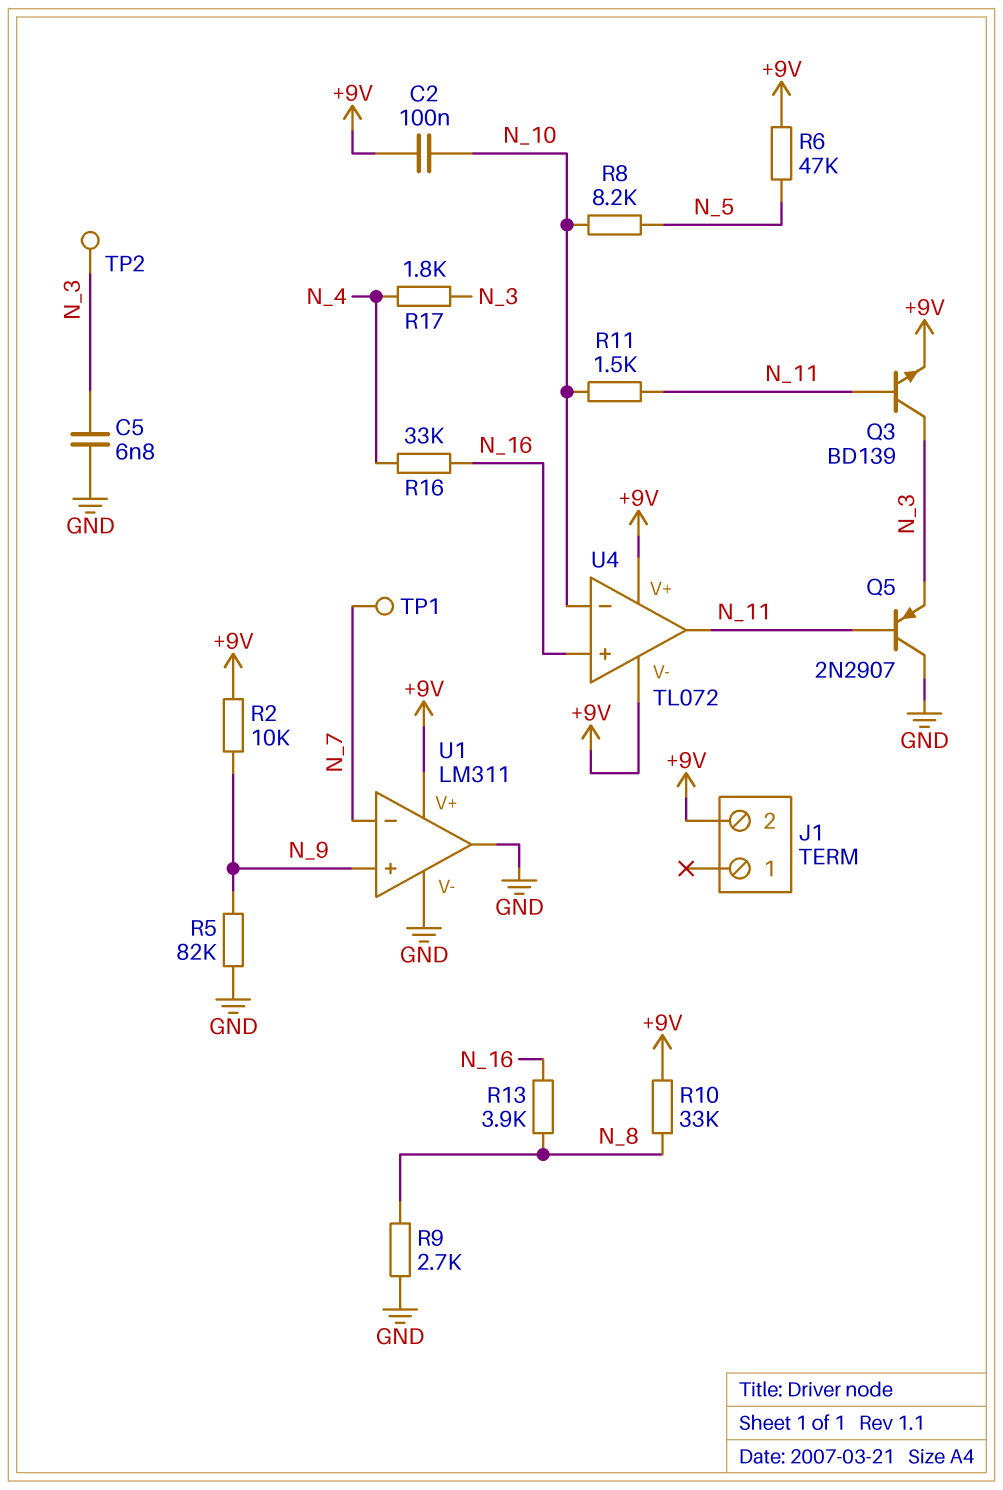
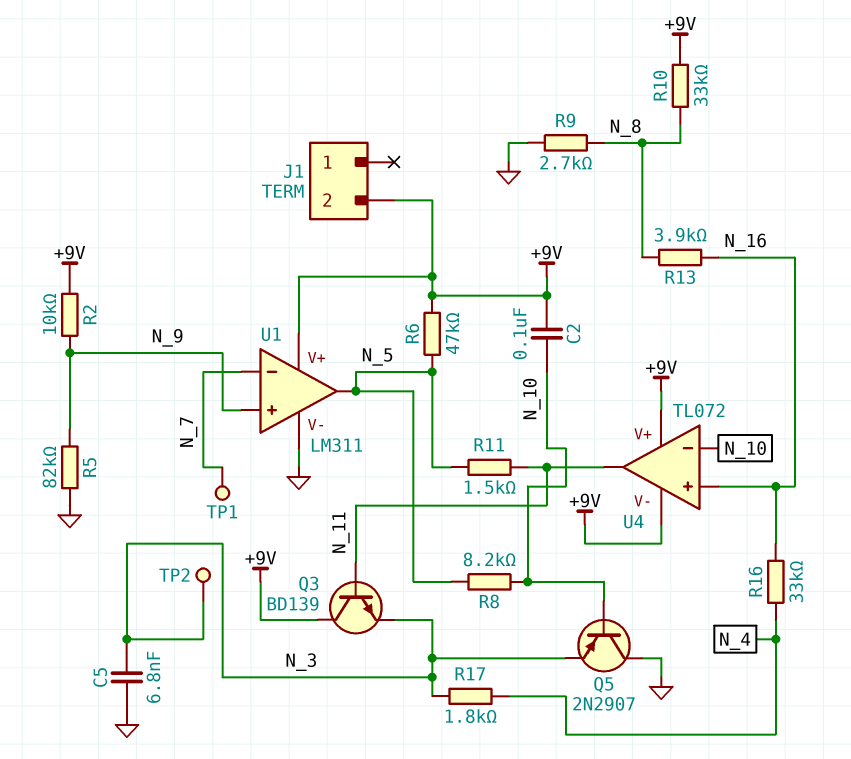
Q3: NPN BD139 (B N_11, C N_3, E +9V) -> NPN BD139 (B N_11, C +9V, E N_3)
Q5: PNP 2N2907 (B N_11, C GND, E N_3) -> PNP 2N2907 (B N_10, C GND, E N_3)
R11: 1.5k (N_10, N_11) -> 1.5k (N_5, N_11)
U1 pin out: GND -> N_5

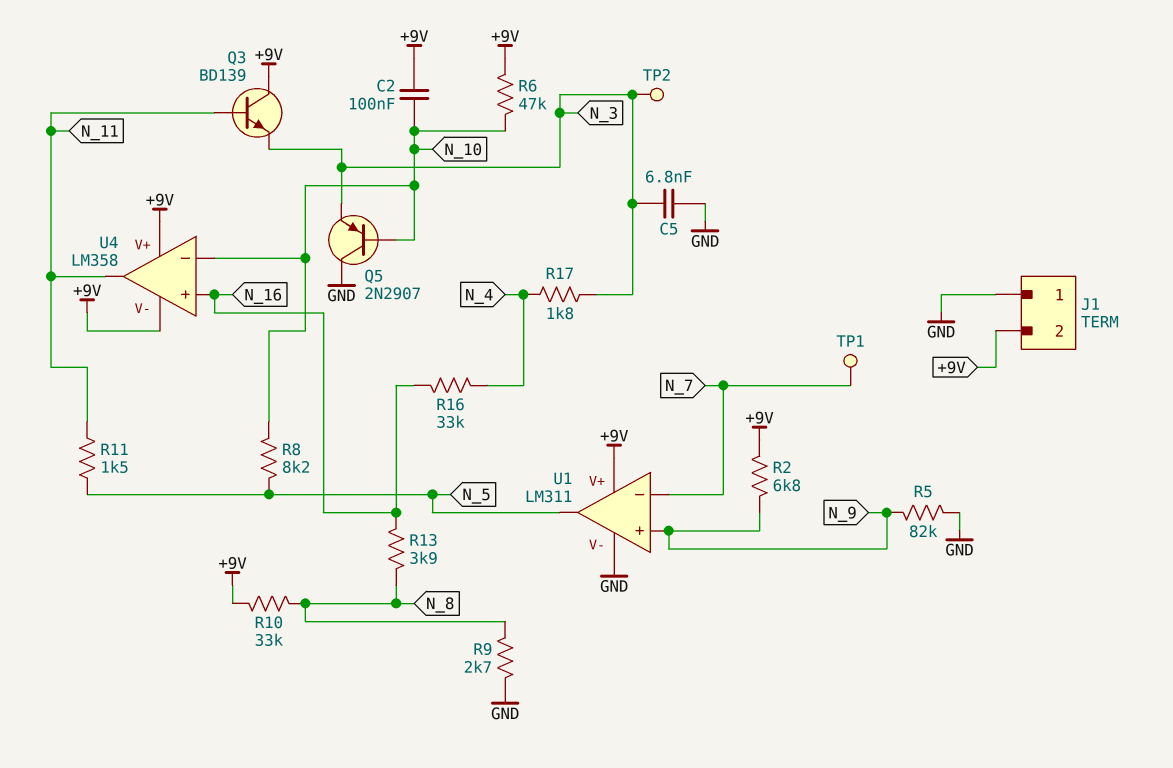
J1 pin 1: none -> GND
R2: 10k (+9V, N_9) -> 6.8k (+9V, N_9)
R6: 47k (+9V, N_5) -> 47k (+9V, N_10)
U4: TL072 -> LM358

